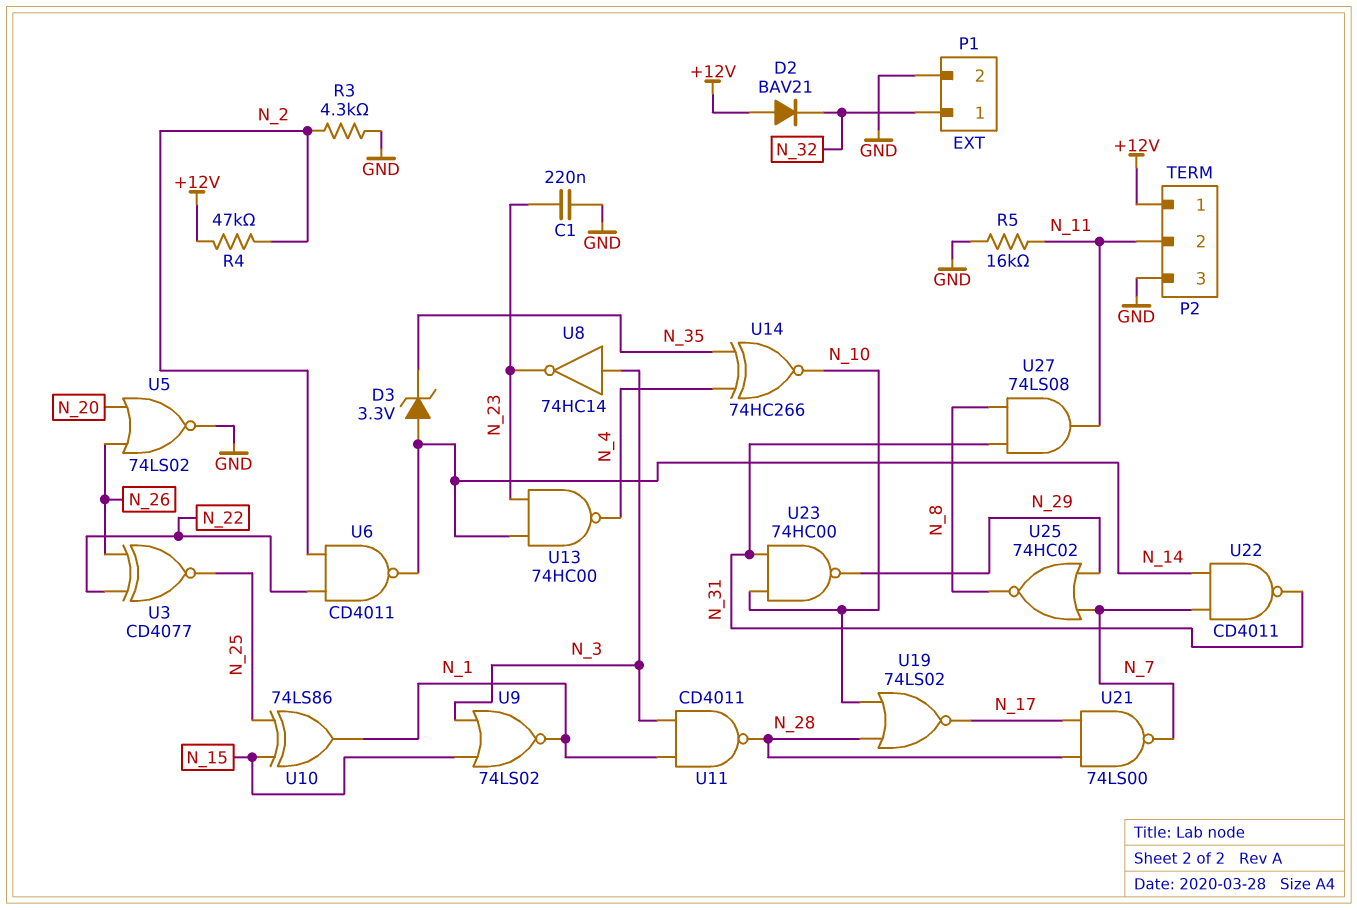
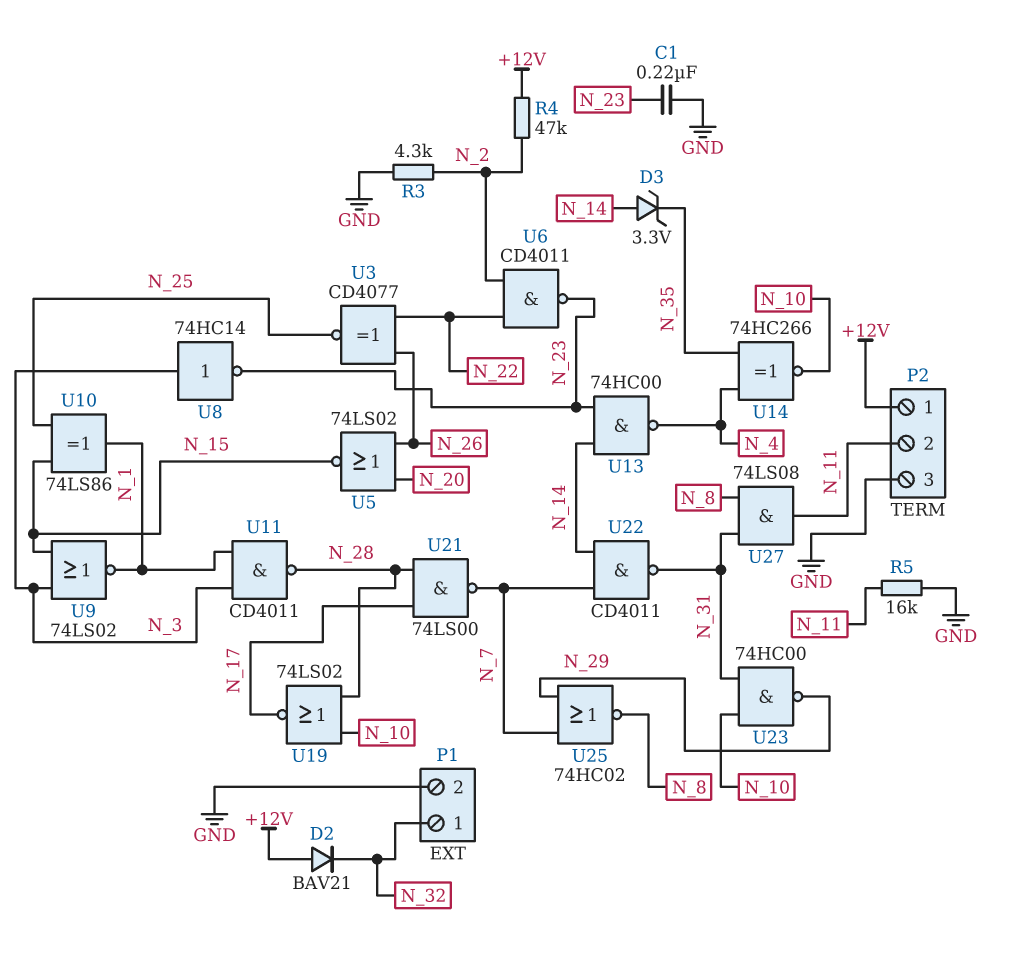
U5: NOR 74LS02 (in N_20, in N_26, out GND) -> NOR 74LS02 (in N_20, in N_26, out N_15)
U6: NAND CD4011 (in N_2, in N_22, out N_14) -> NAND CD4011 (in N_2, in N_22, out N_23)

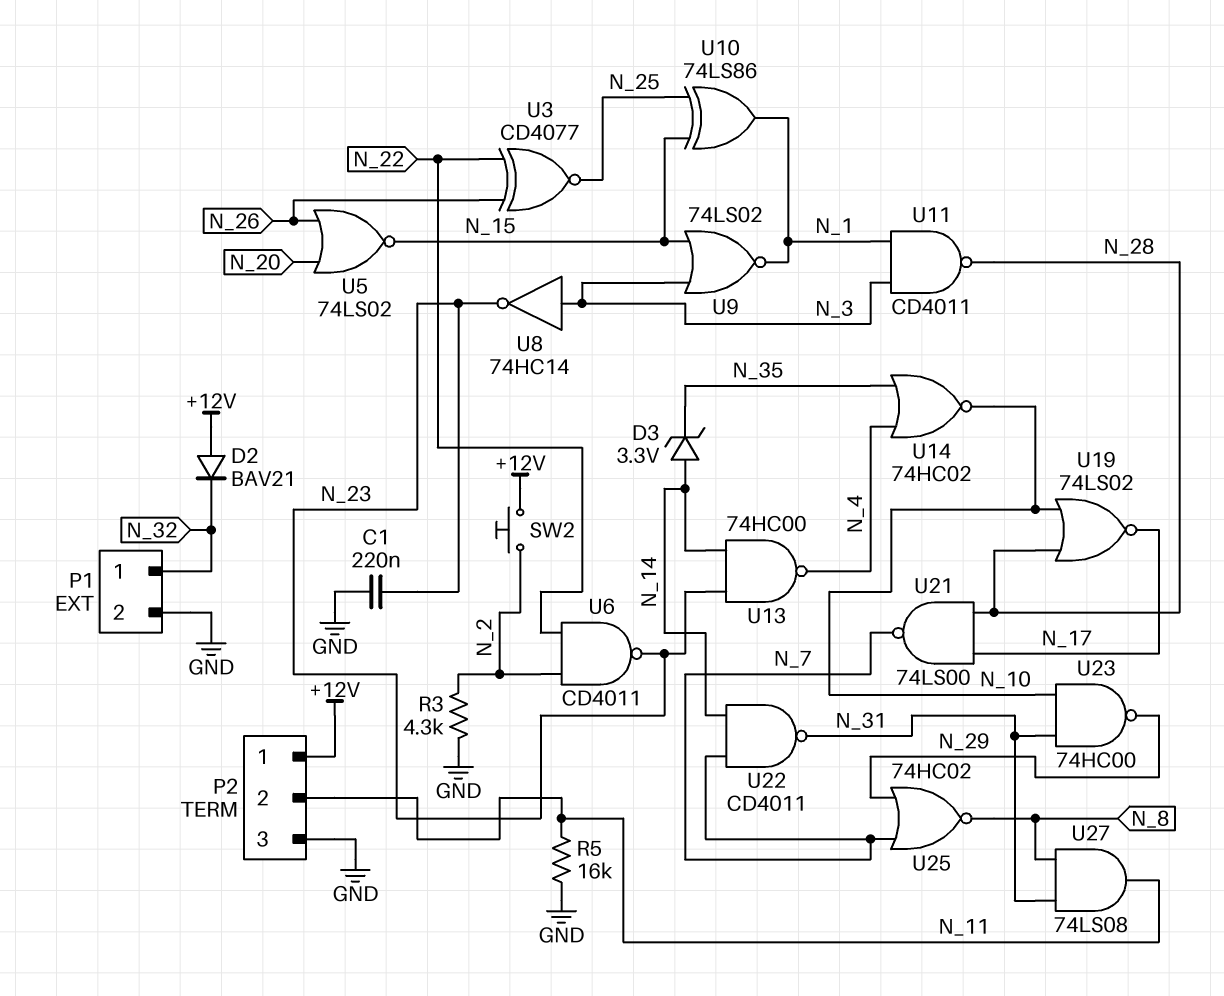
R4: 47k (+12V, N_2) -> none
SW2: none -> button (+12V, N_2)
U14: XNOR 74HC266 (in N_4, in N_35, out N_10) -> NOR 74HC02 (in N_4, in N_35, out N_10)

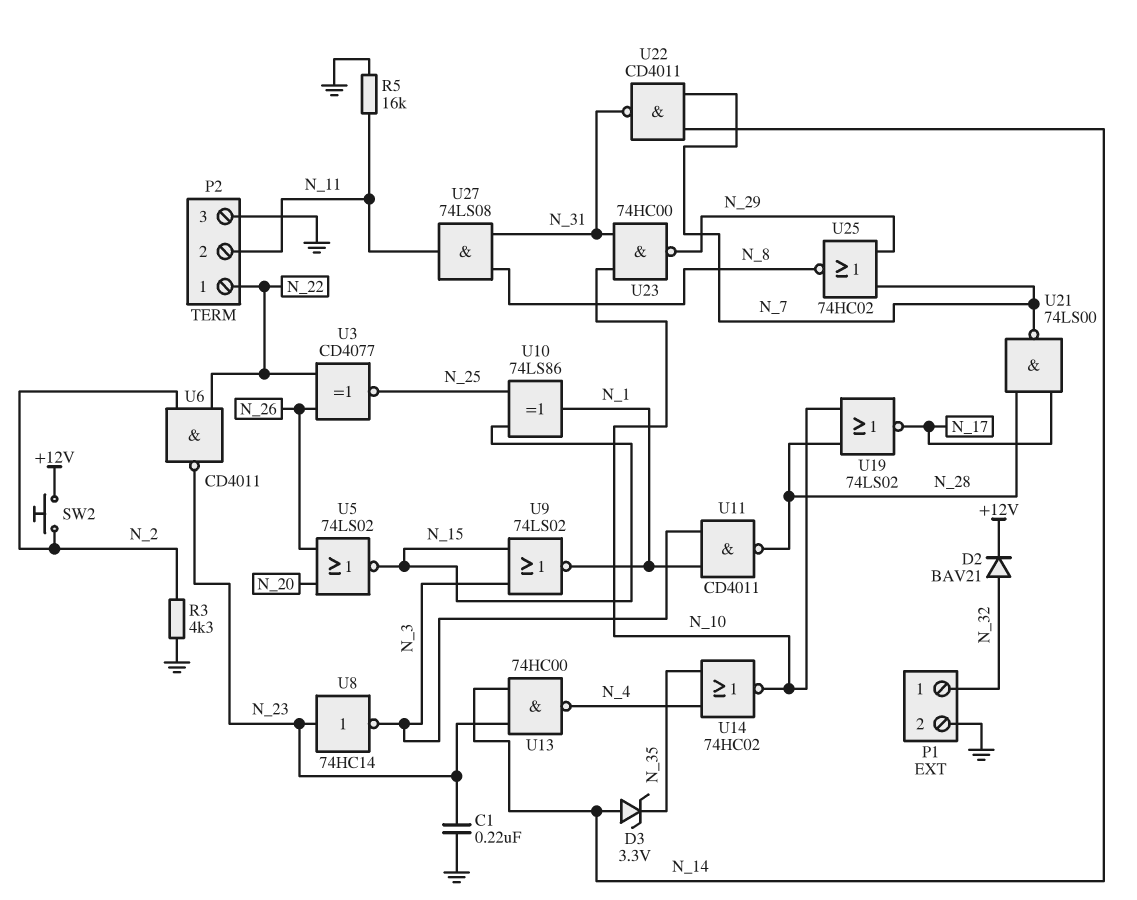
D2: diode BAV21 (A +12V, K N_32) -> diode BAV21 (A N_32, K +12V)
P2 pin 1: +12V -> N_22
U8: NOT 74HC14 (in N_3, out N_23) -> NOT 74HC14 (in N_23, out N_3)

